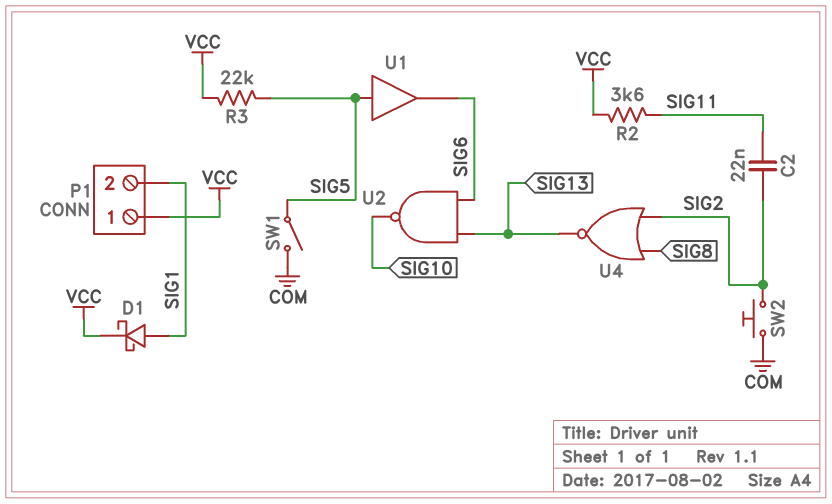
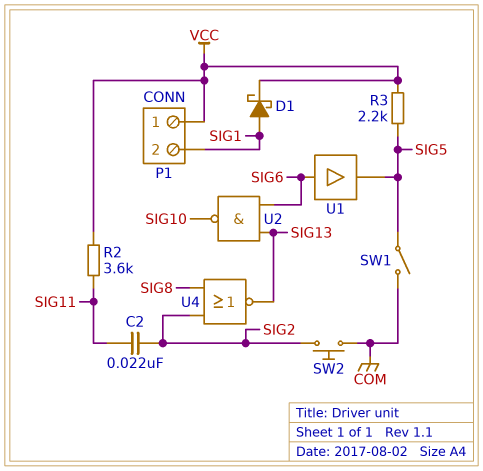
R3: 22k (SIG5, VCC) -> 2.2k (SIG5, VCC)
U1: buffer (in SIG5, out SIG6) -> buffer (in SIG6, out SIG5)

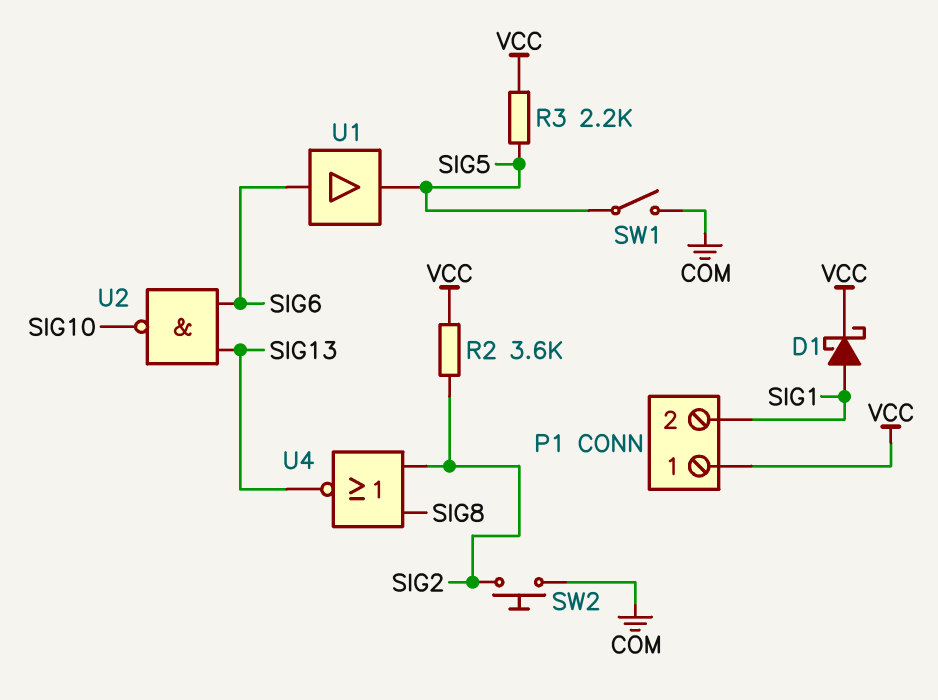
C2: 22nF (SIG2, SIG11) -> none
R2: 3.6k (SIG11, VCC) -> 3.6k (SIG2, VCC)

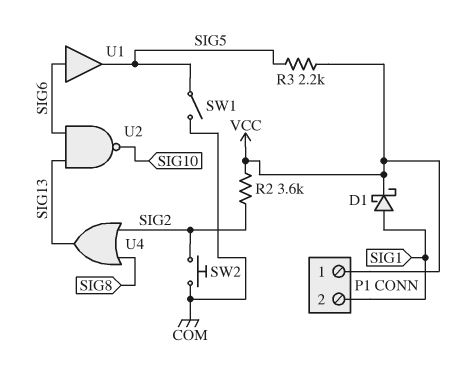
U4: NOR (in SIG2, in SIG8, out SIG13) -> OR (in SIG2, in SIG8, out SIG13)

